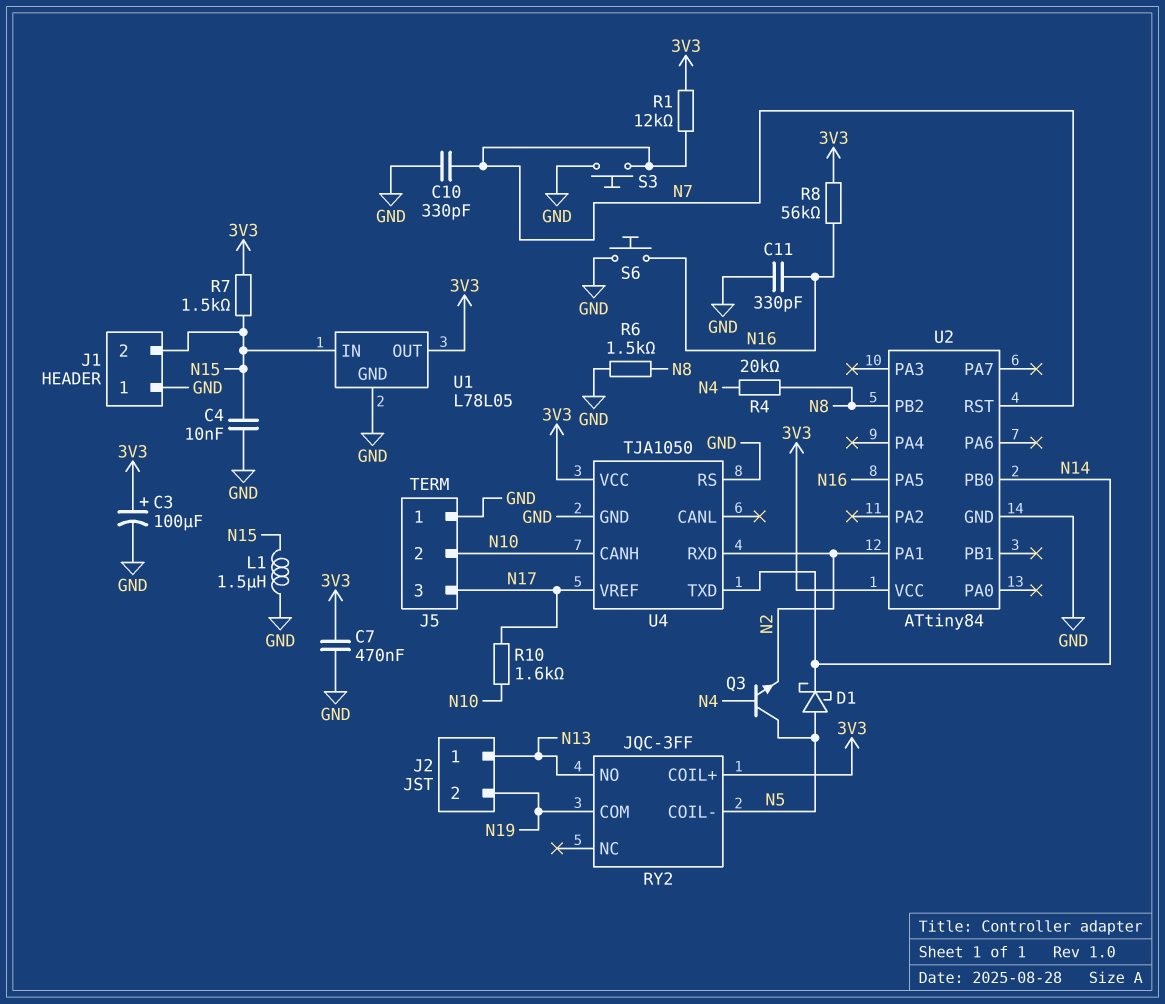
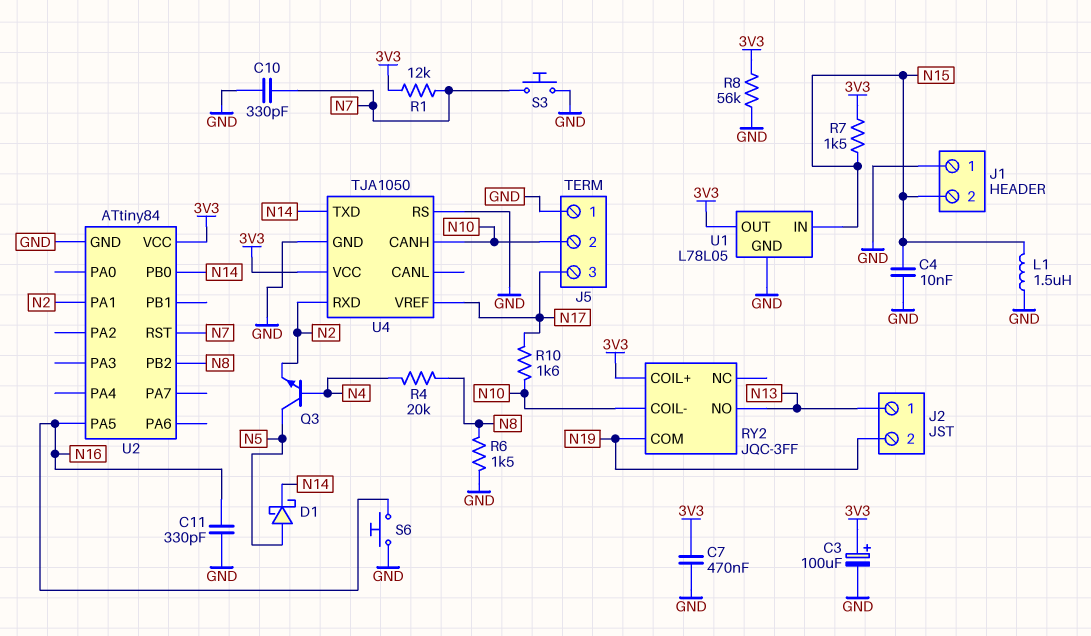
R8: 56k (3V3, N16) -> 56k (3V3, GND)
RY2 pin COIL-: N5 -> N10

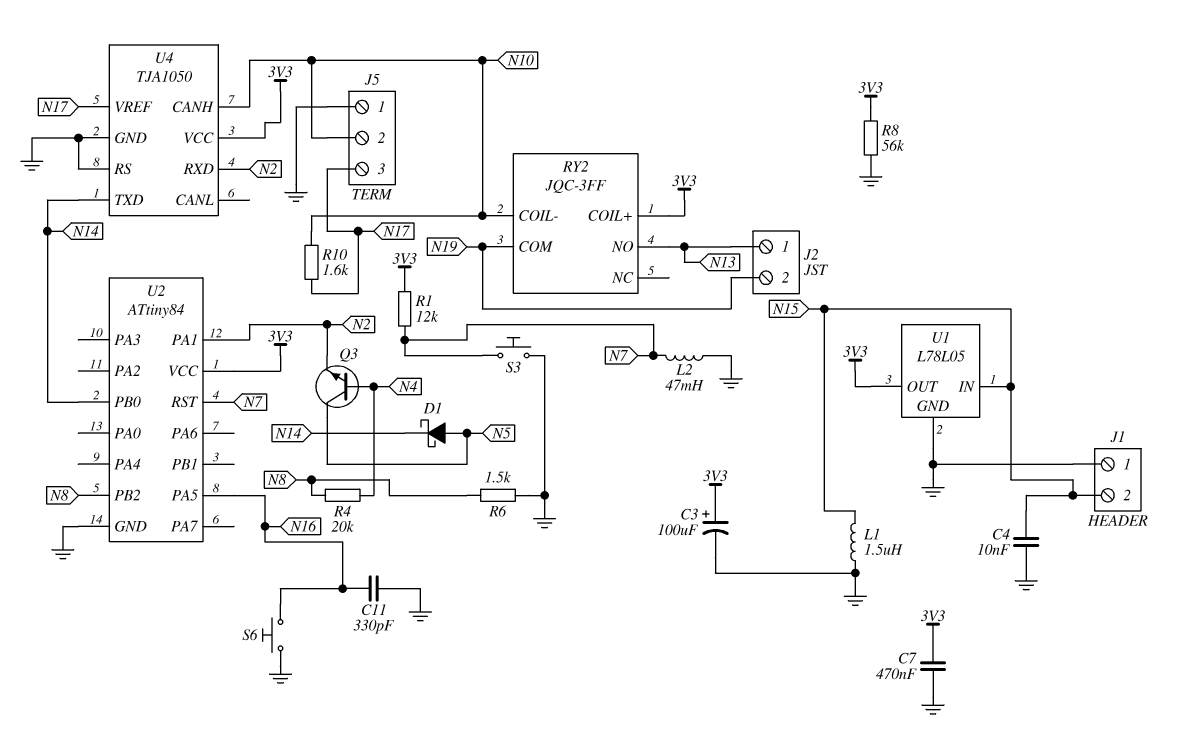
C10: 330pF (GND, N7) -> none
L2: none -> 47mH (GND, N7)
R7: 1.5k (3V3, N15) -> none

